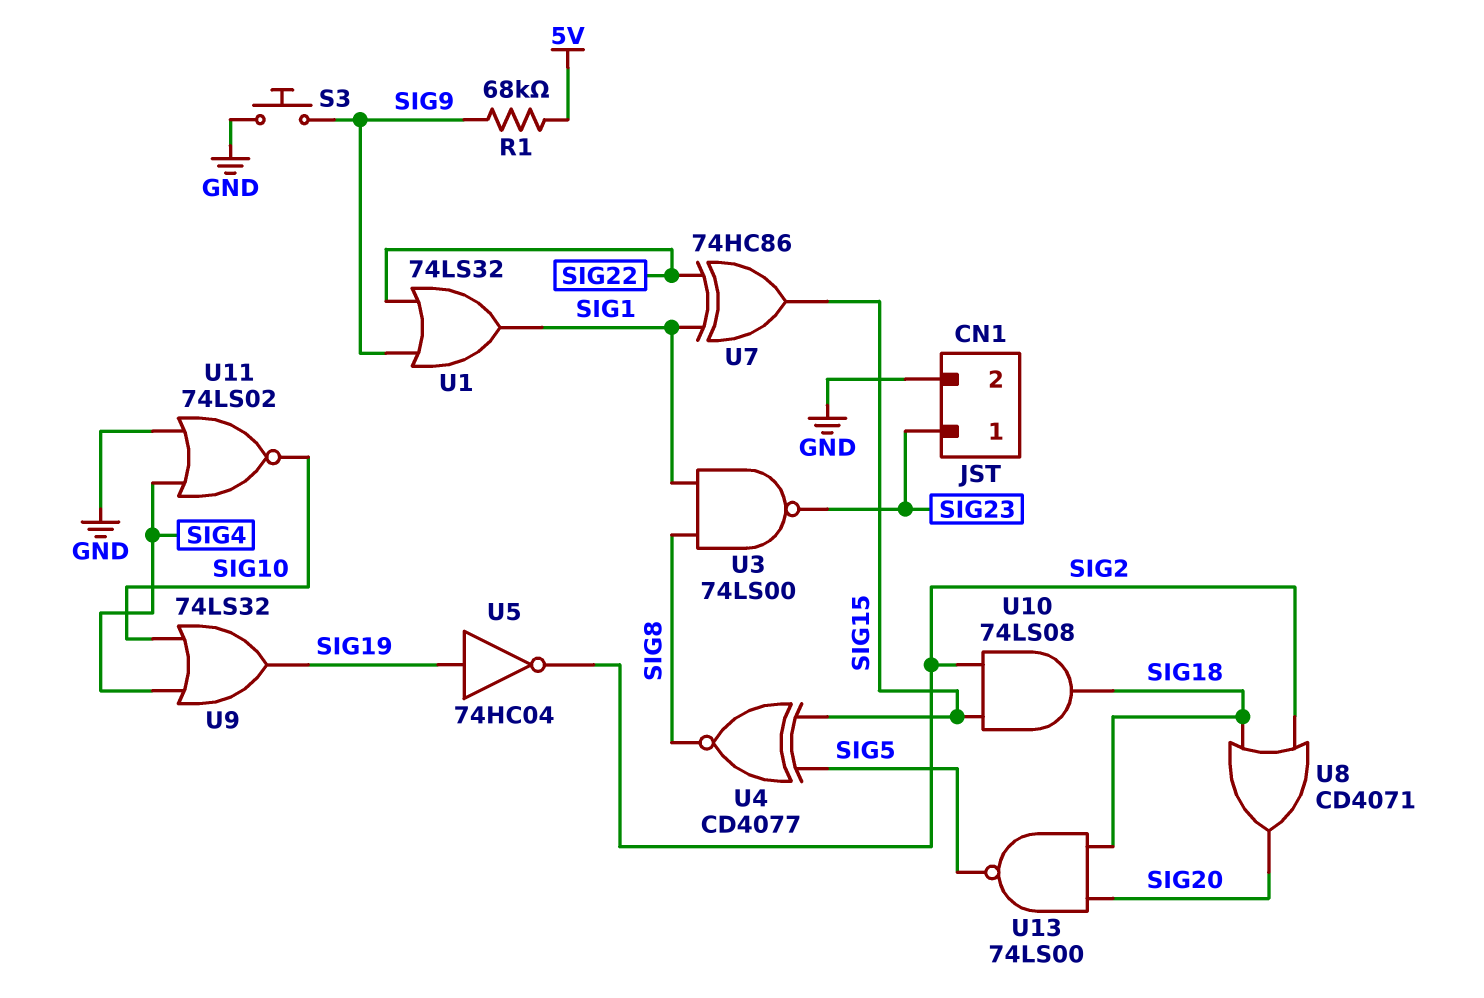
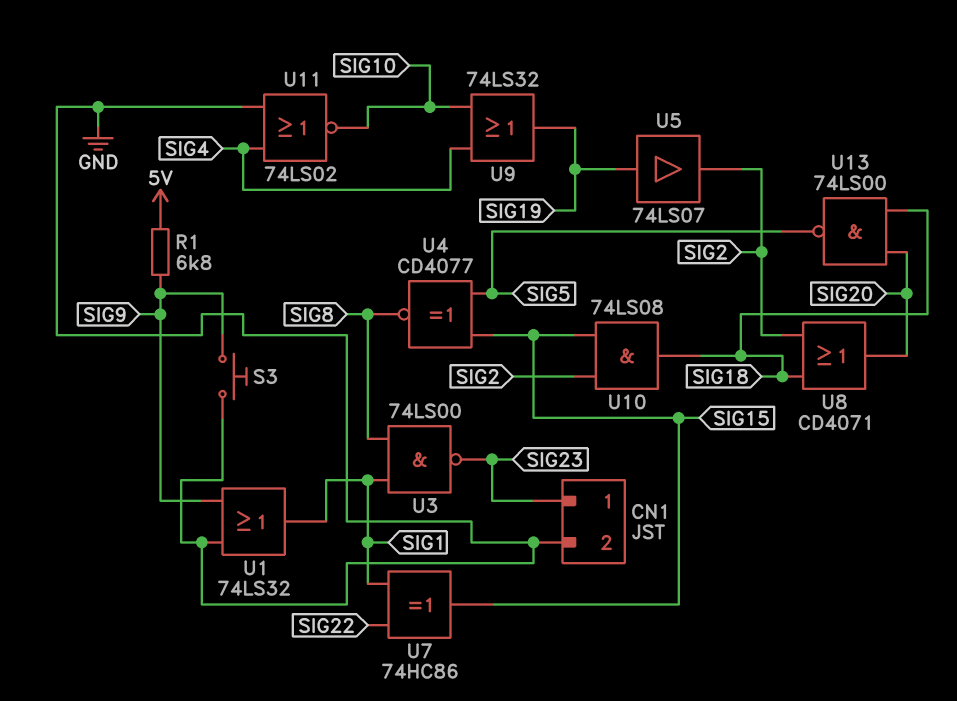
R1: 68k (5V, SIG9) -> 6.8k (5V, SIG9)
U1: OR 74LS32 (in SIG9, in SIG22, out SIG1) -> OR 74LS32 (in GND, in SIG9, out SIG1)
U5: NOT 74HC04 (in SIG19, out SIG2) -> buffer 74LS07 (in SIG19, out SIG2)

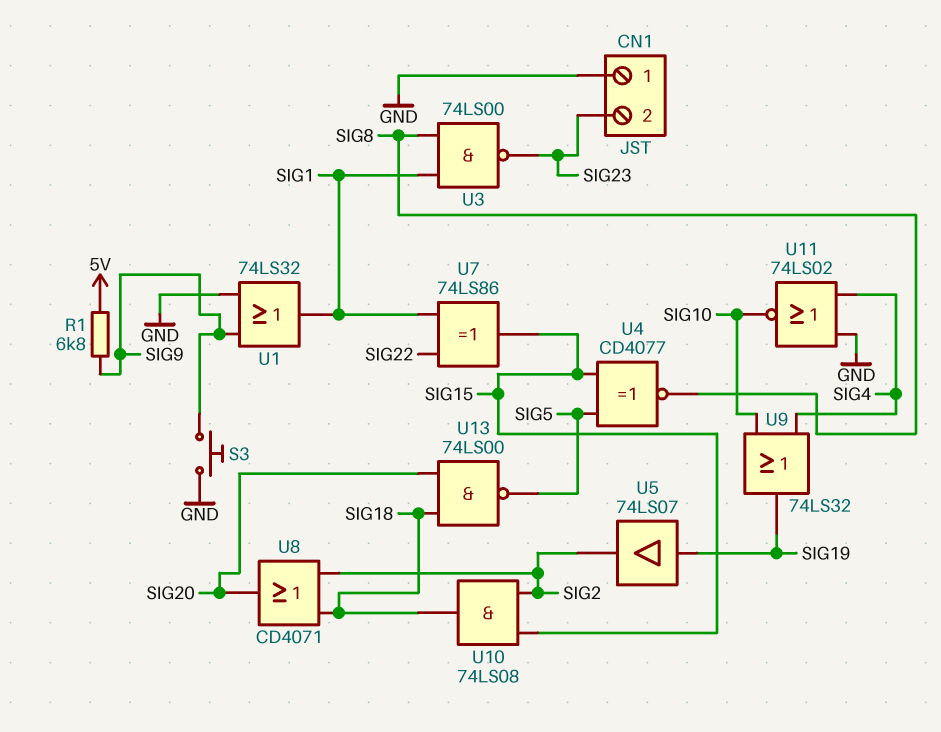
CN1 pin 1: SIG23 -> GND
CN1 pin 2: GND -> SIG23
U7: XOR 74HC86 (in SIG1, in SIG22, out SIG15) -> XOR 74LS86 (in SIG1, in SIG22, out SIG15)

